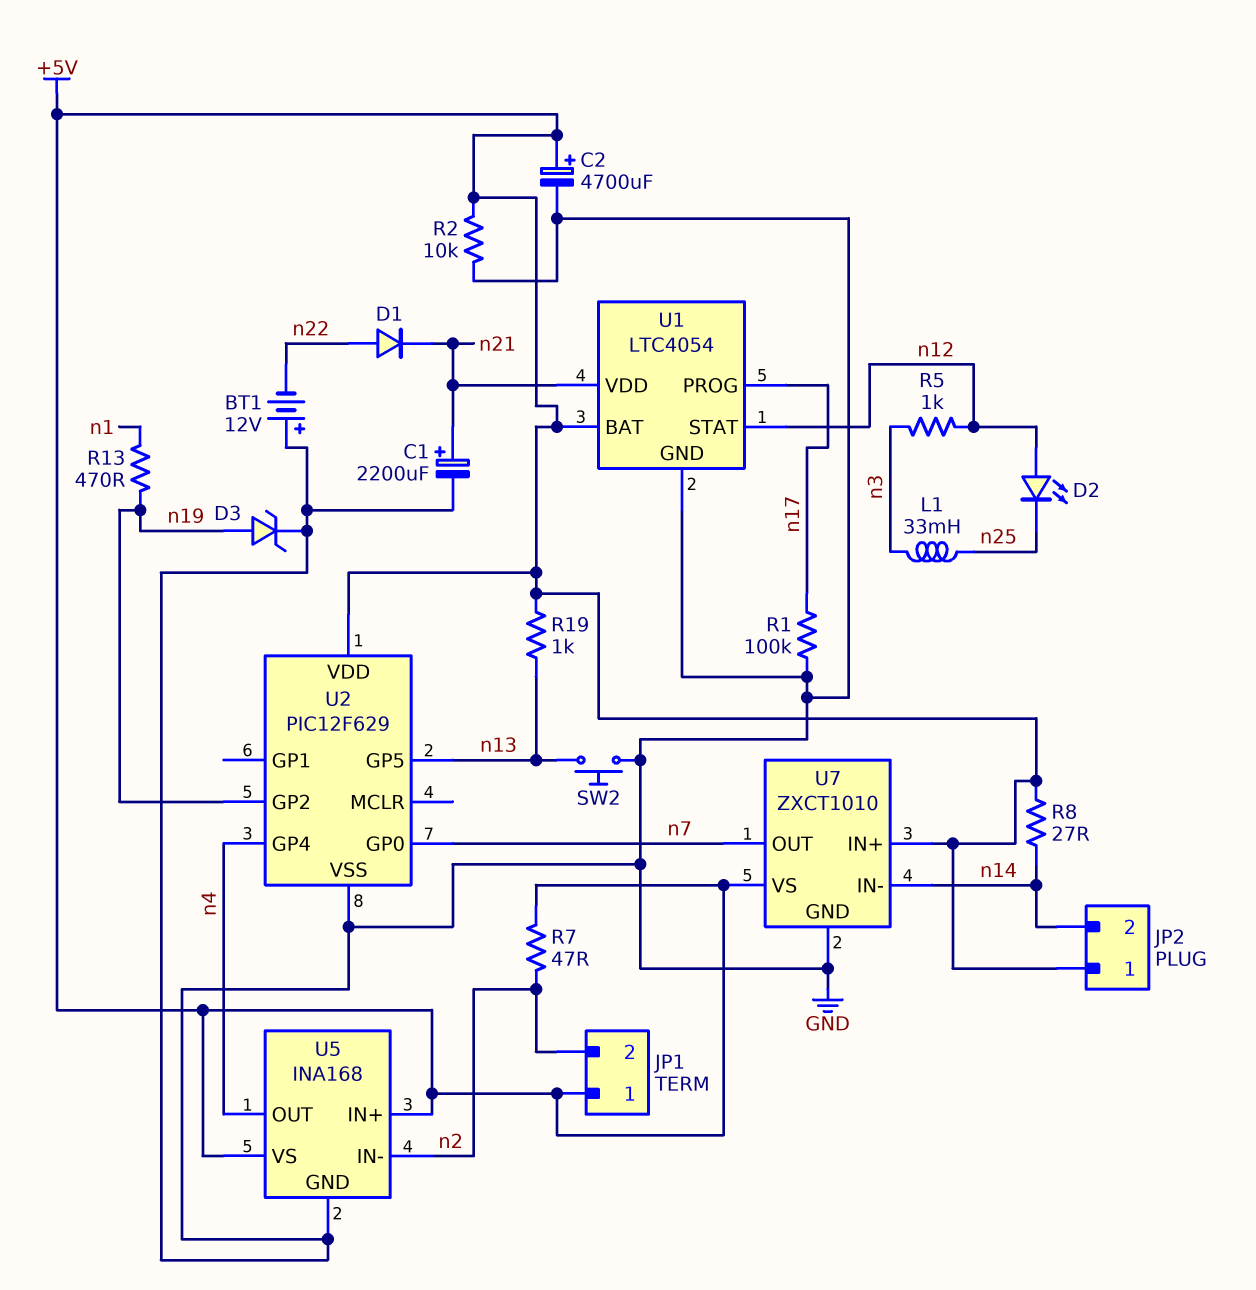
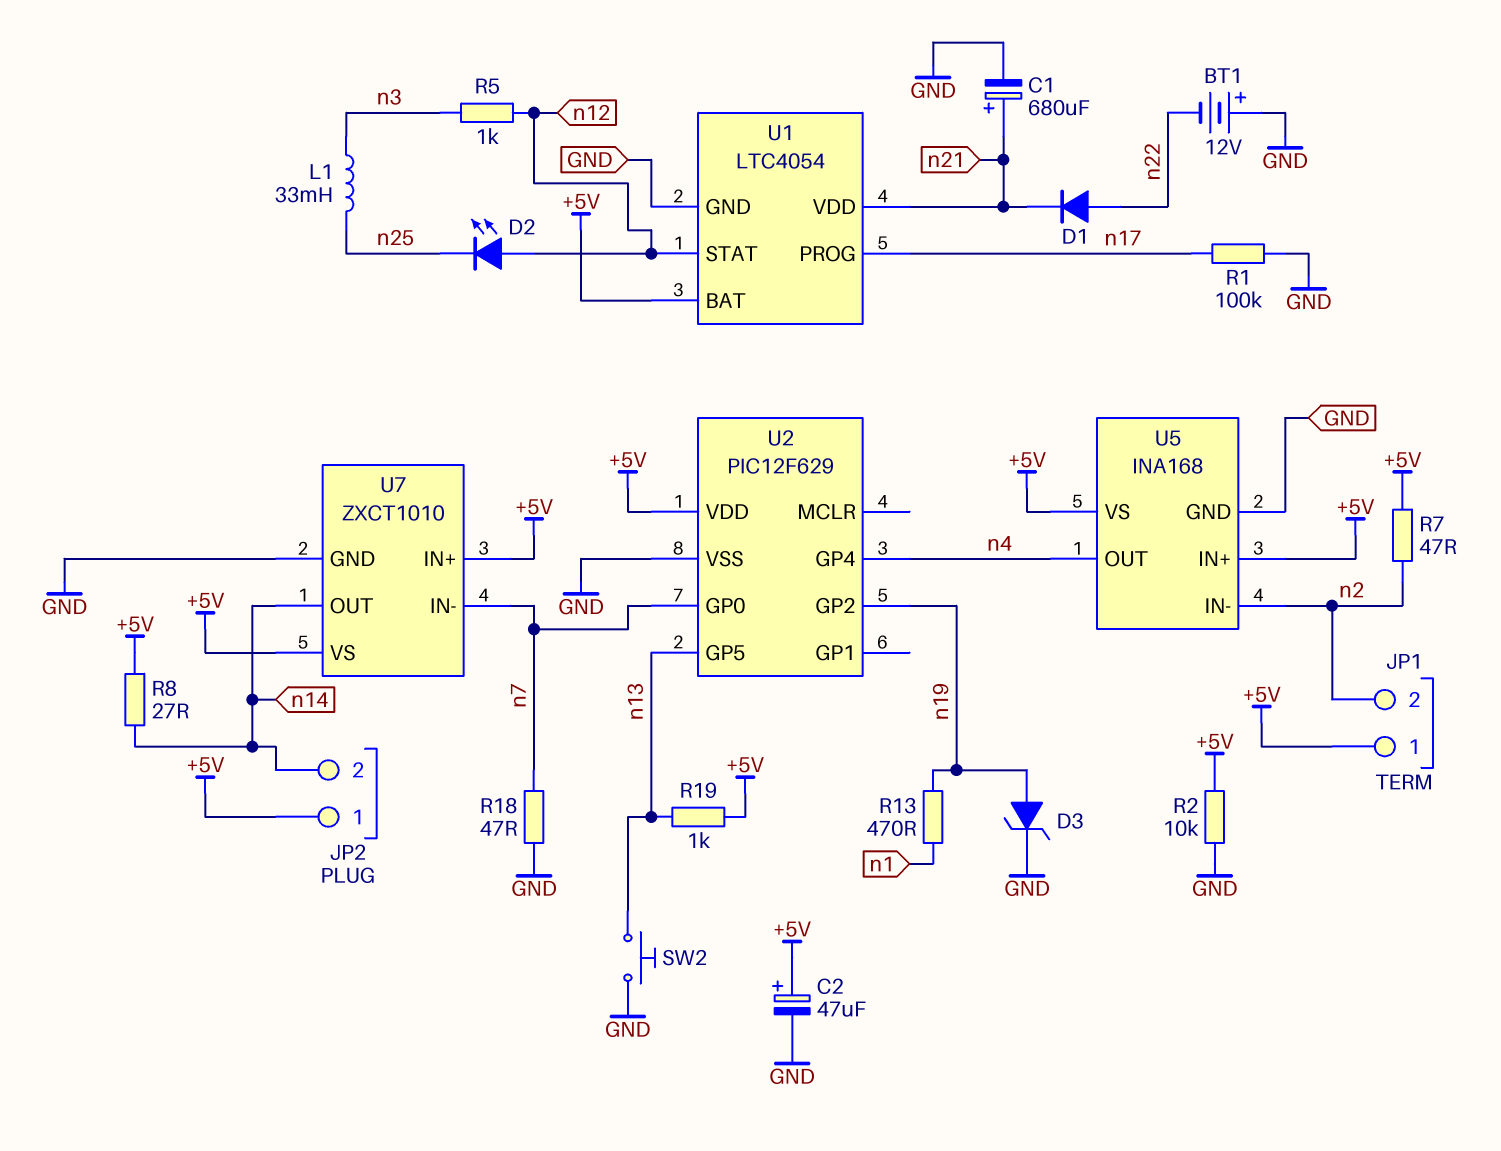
C1: 2200uF (plus n21, minus GND) -> 680uF (plus n21, minus GND)
C2: 4700uF (plus +5V, minus GND) -> 47uF (plus +5V, minus GND)
R18: none -> 47 (GND, n7)
U7 pin IN-: n14 -> n7
U7 pin OUT: n7 -> n14

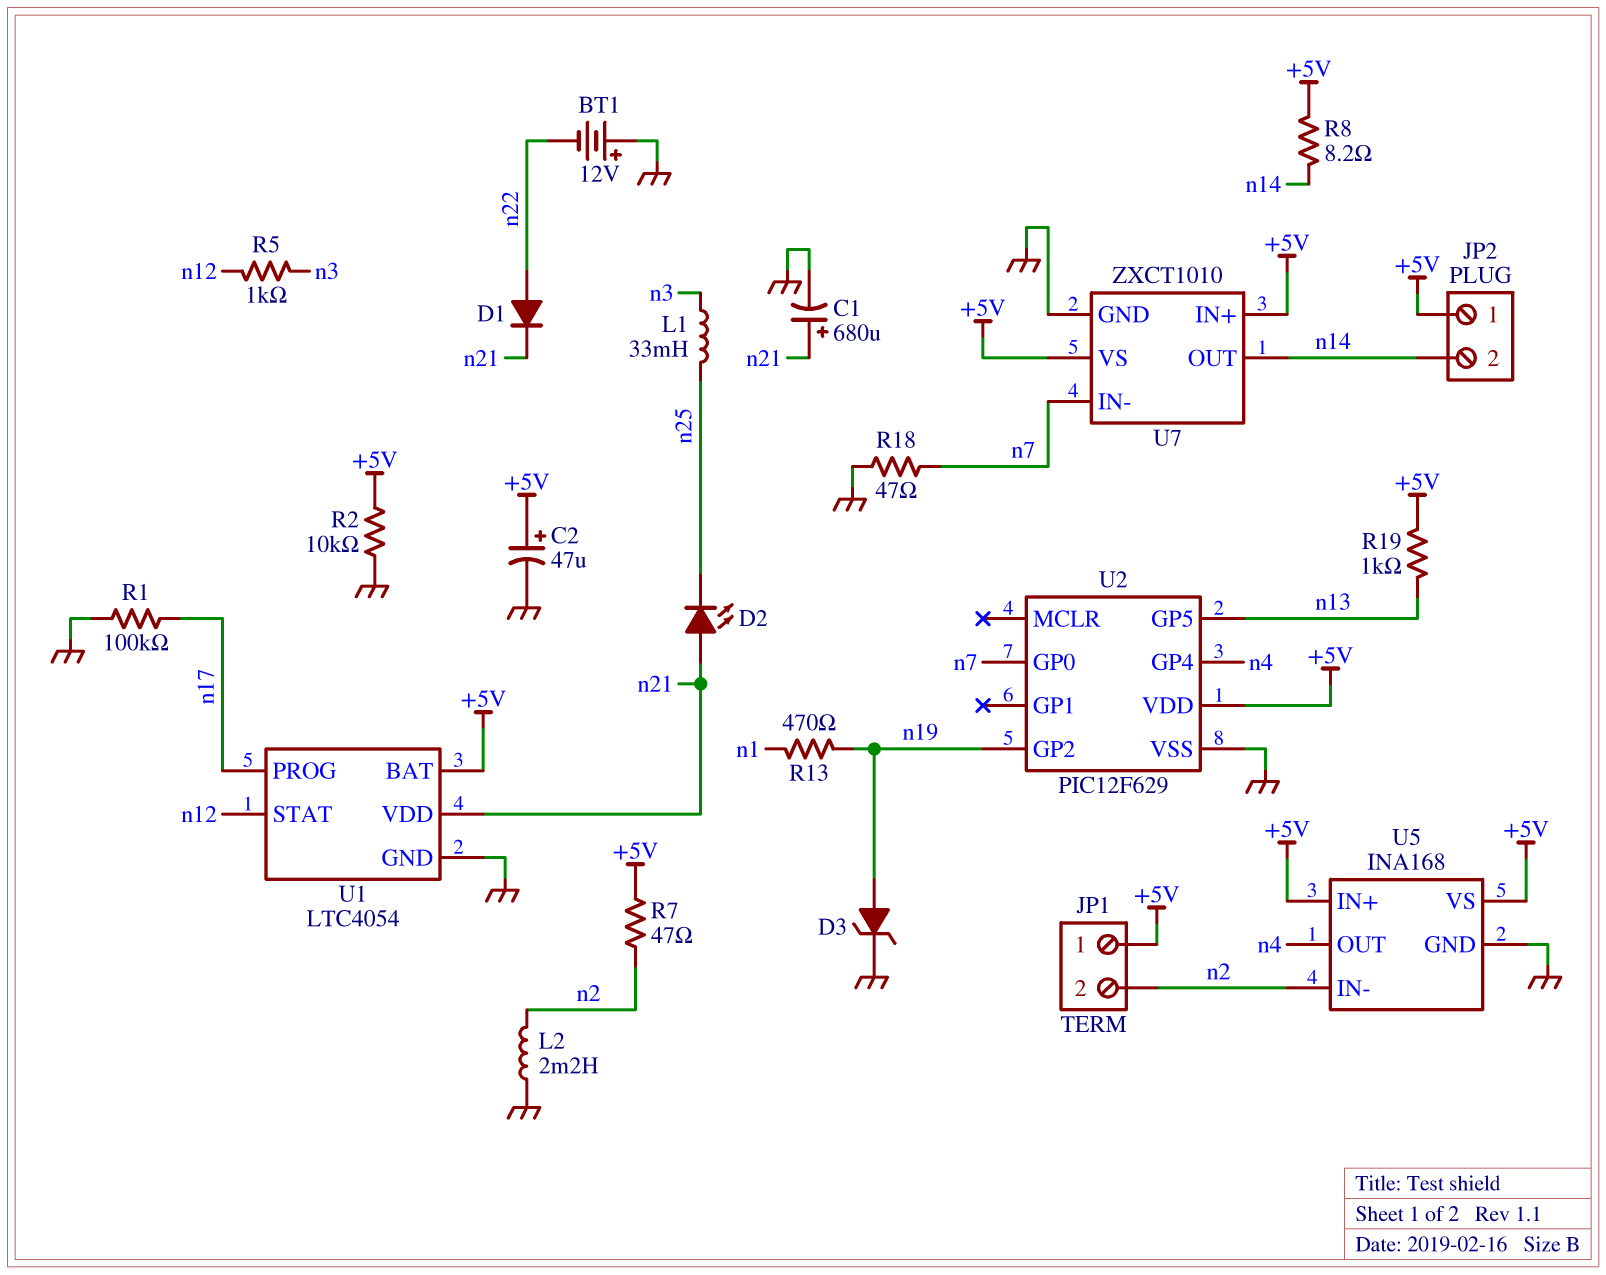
D2: LED (A n12, K n25) -> LED (A n21, K n25)
L2: none -> 2.2mH (GND, n2)
R8: 27 (+5V, n14) -> 8.2 (+5V, n14)
SW2: button (GND, n13) -> none

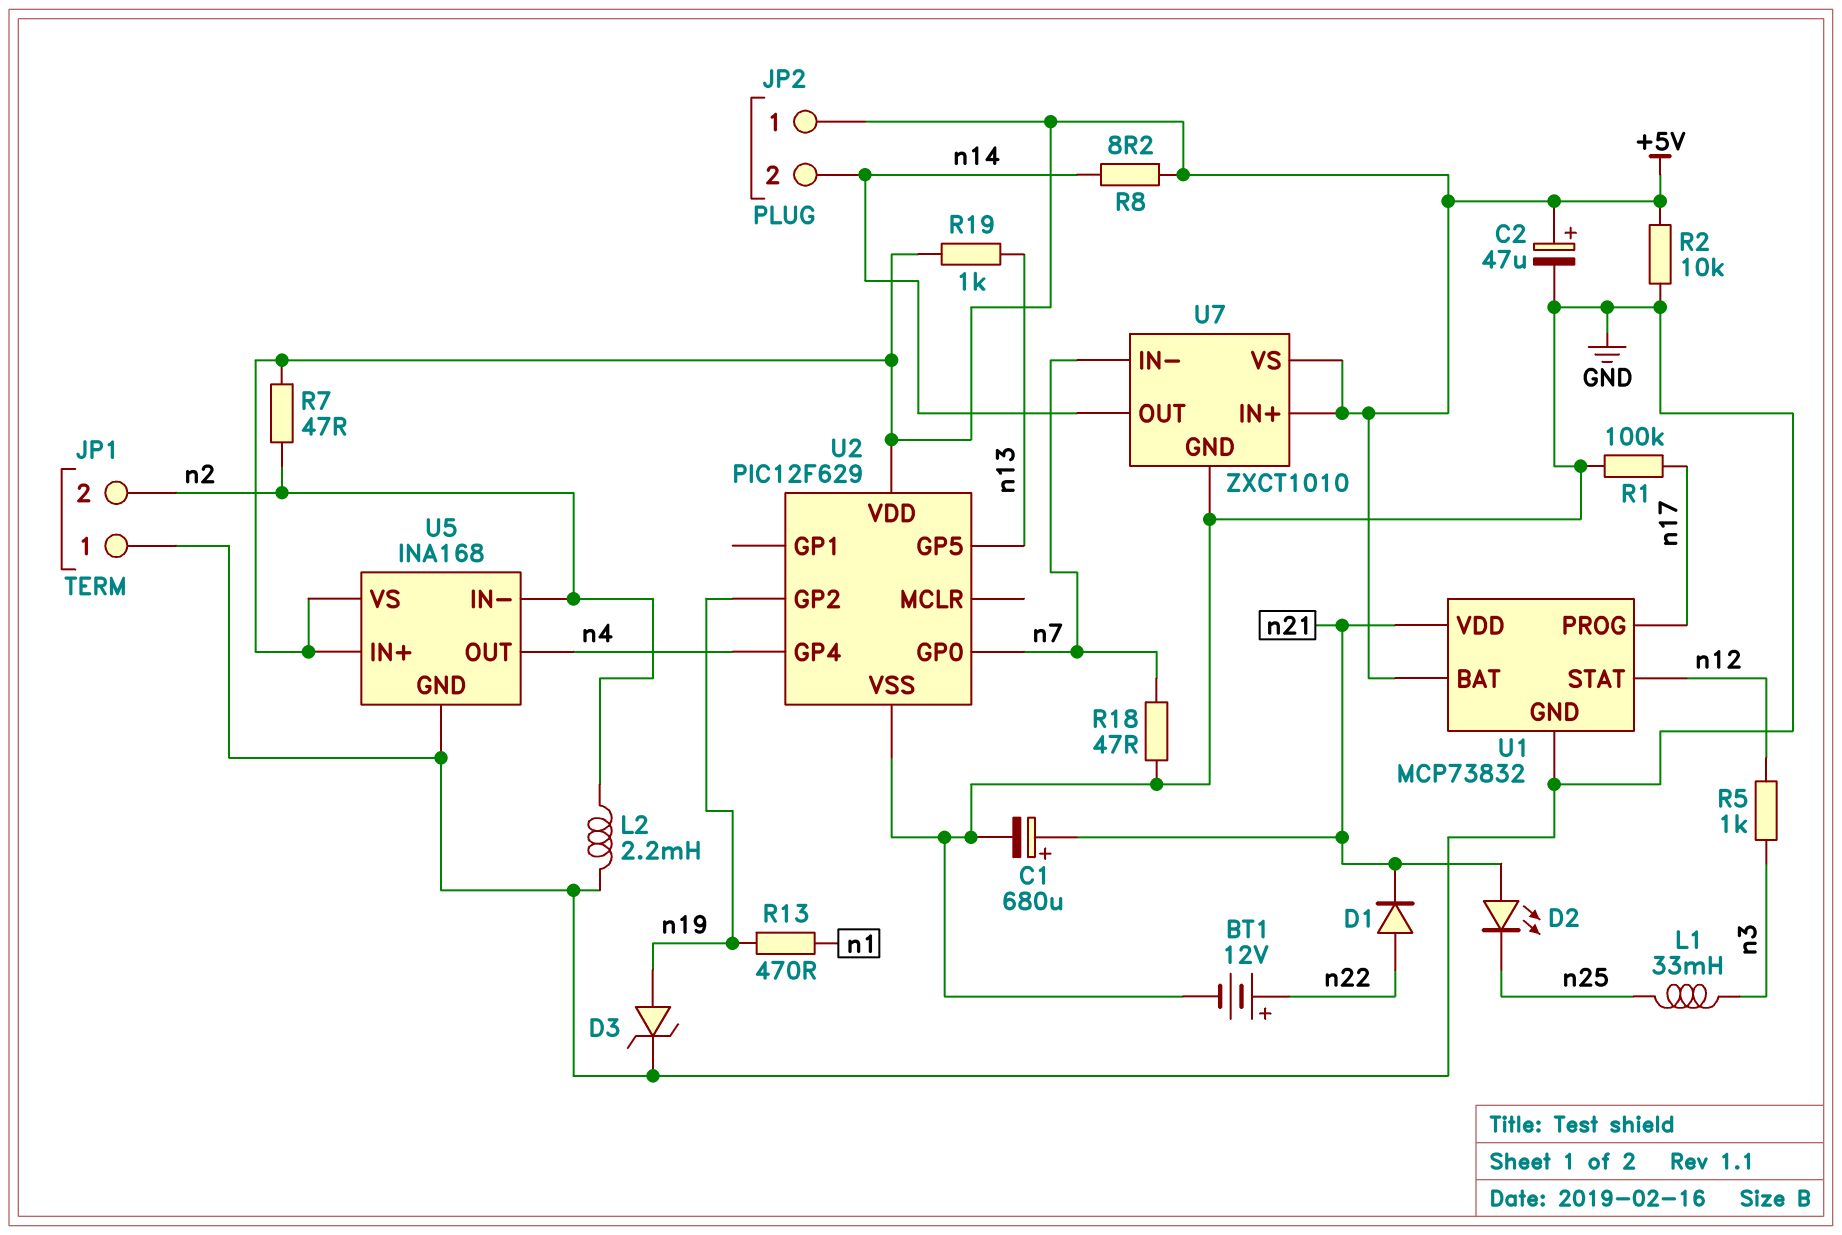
BT1: 12V (plus GND, minus n22) -> 12V (plus n22, minus GND)
JP1 pin 1: +5V -> GND
U1: LTC4054 -> MCP73832

